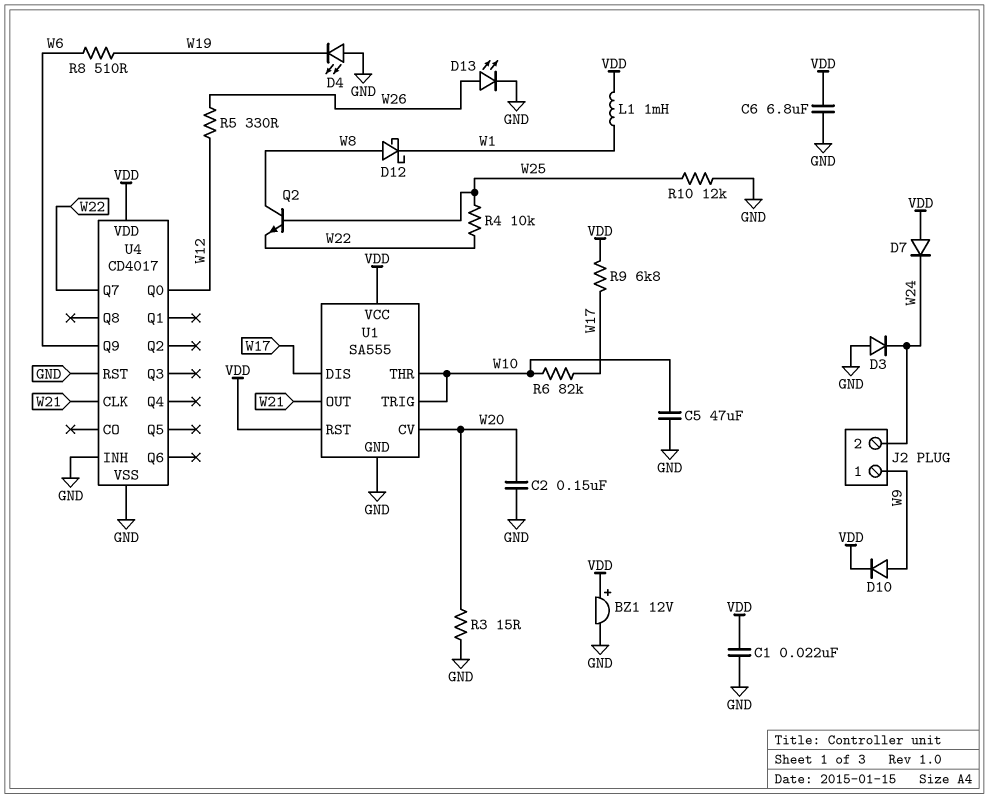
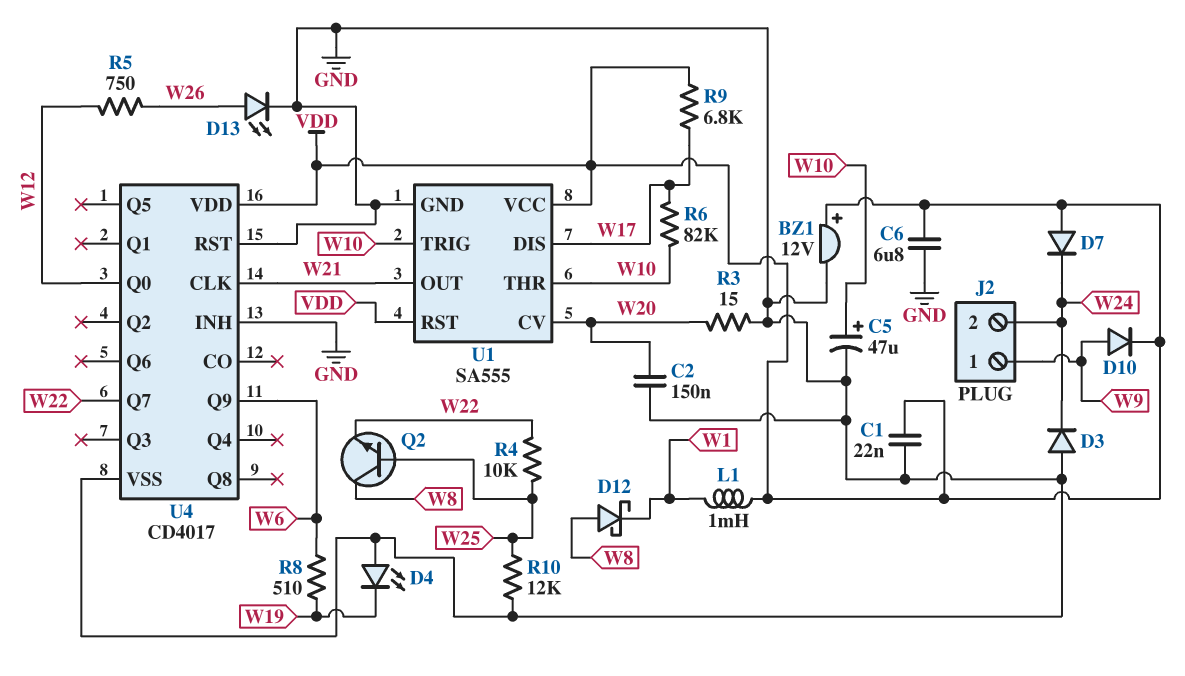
C5: 47uF (GND, W10) -> 47uF (plus W10, minus GND)
R5: 330 (W12, W26) -> 750 (W12, W26)

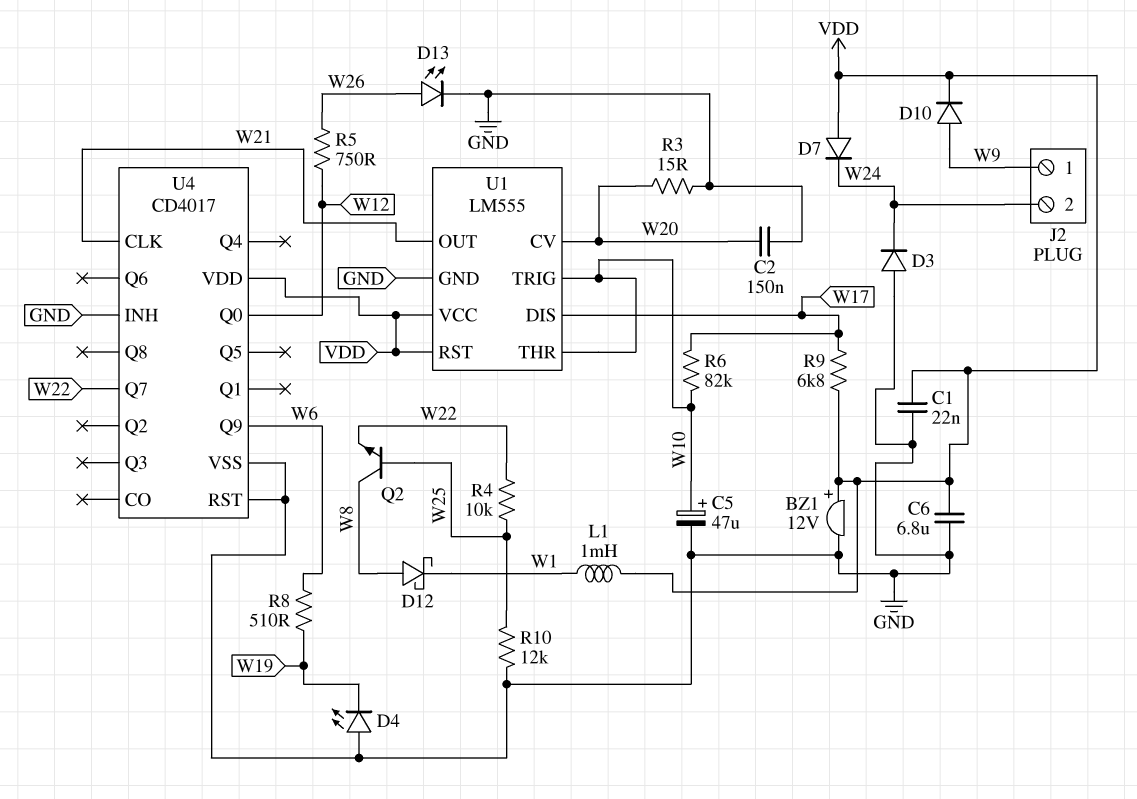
U1: SA555 -> LM555

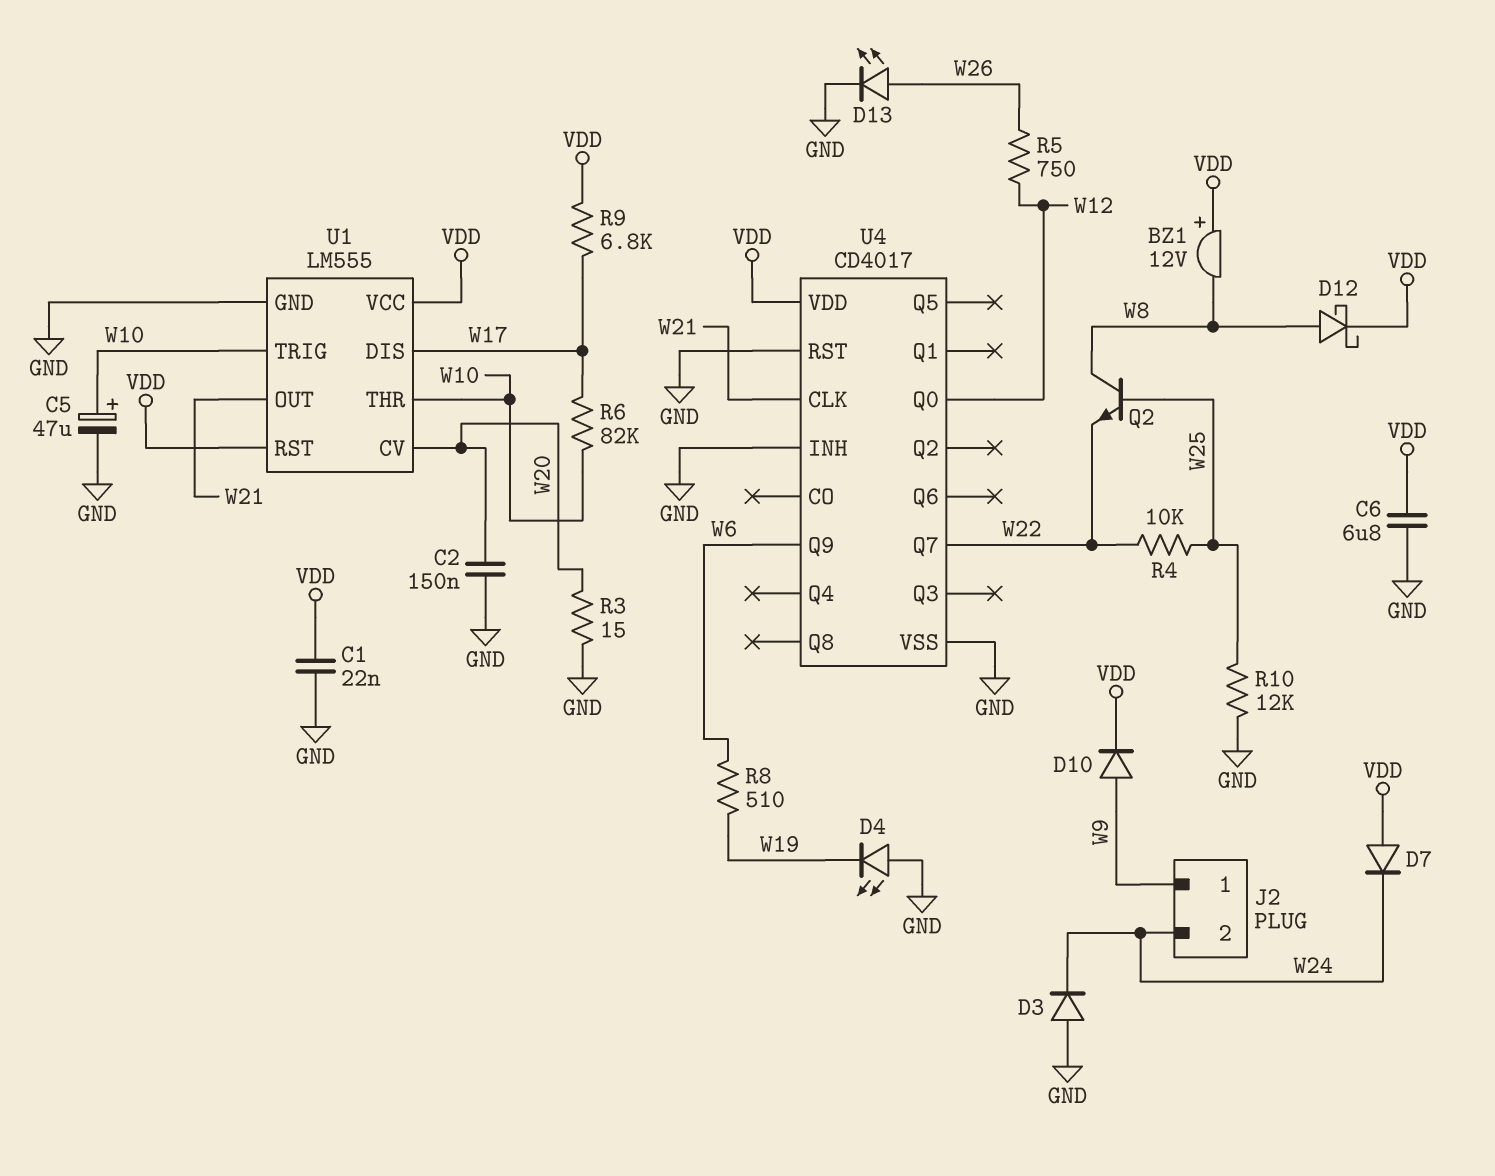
BZ1: buzzer 12V (plus VDD, minus GND) -> buzzer 12V (plus VDD, minus W8)
D12: schottky (A W8, K W1) -> schottky (A W8, K VDD)
L1: 1mH (VDD, W1) -> none

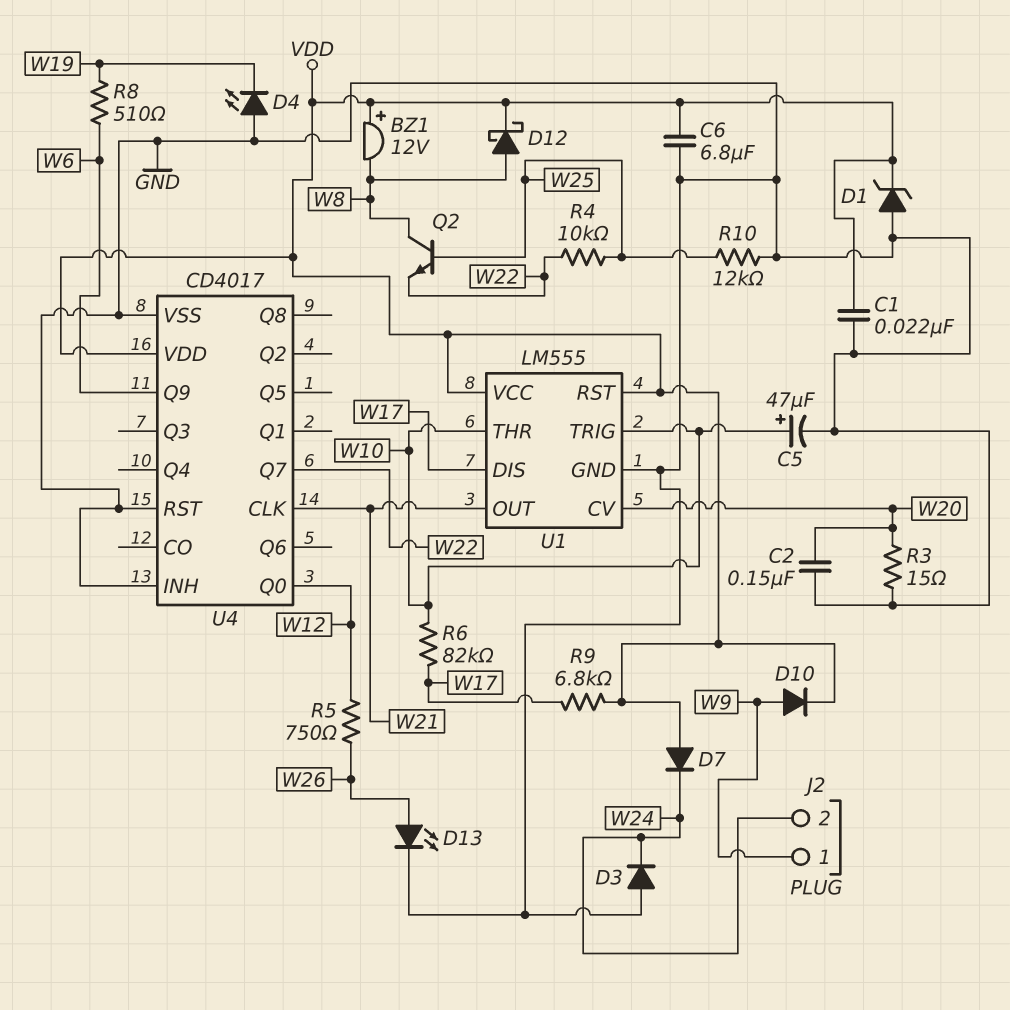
D1: none -> zener (A GND, K VDD)

